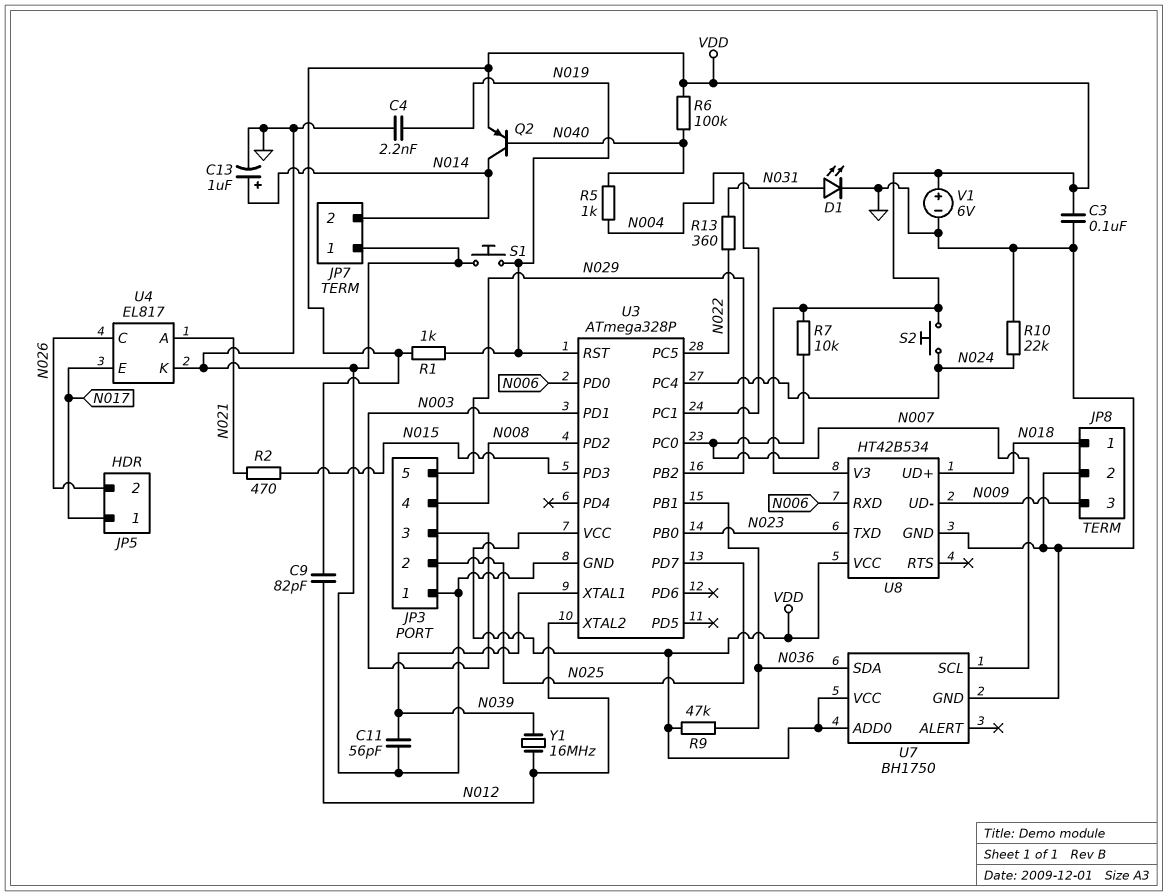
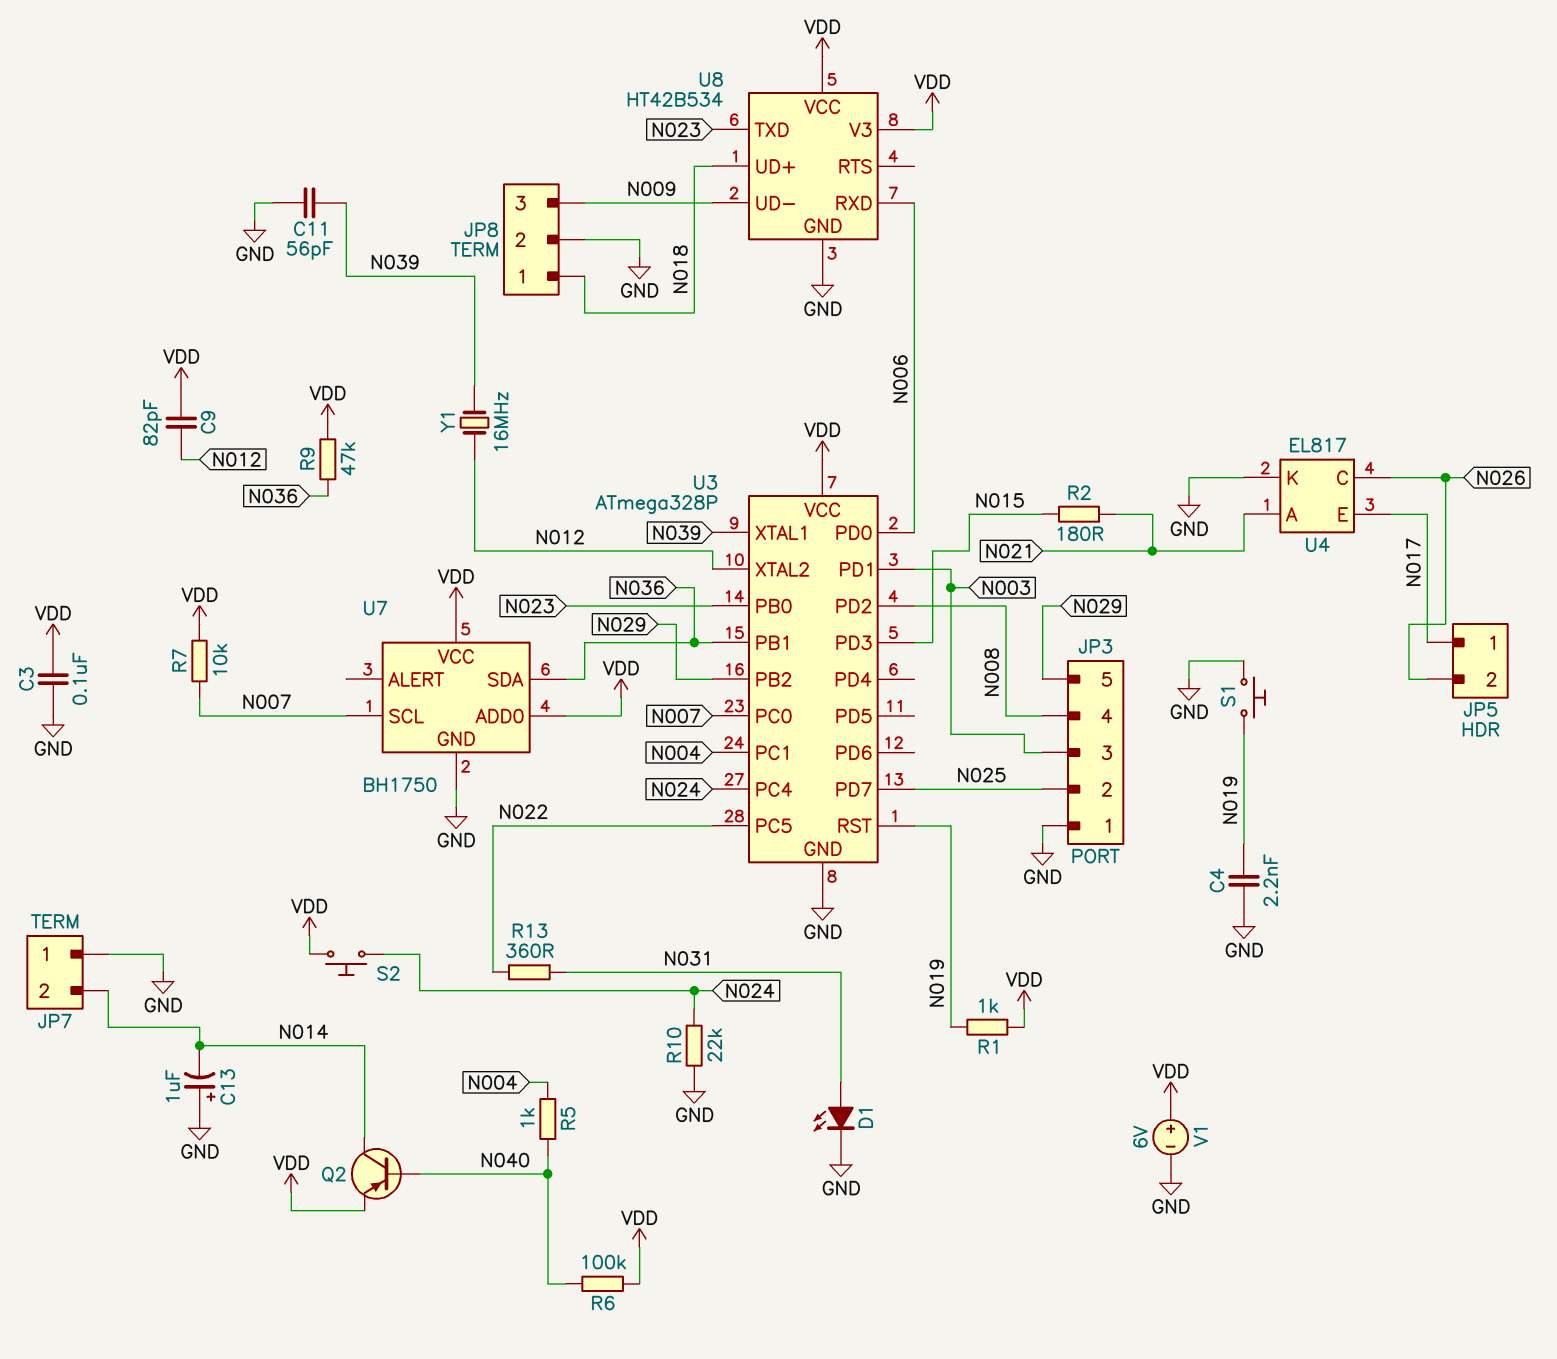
C13: 1uF (plus N014, minus GND) -> 1uF (plus GND, minus N014)
R2: 470 (N015, N021) -> 180 (N015, N021)

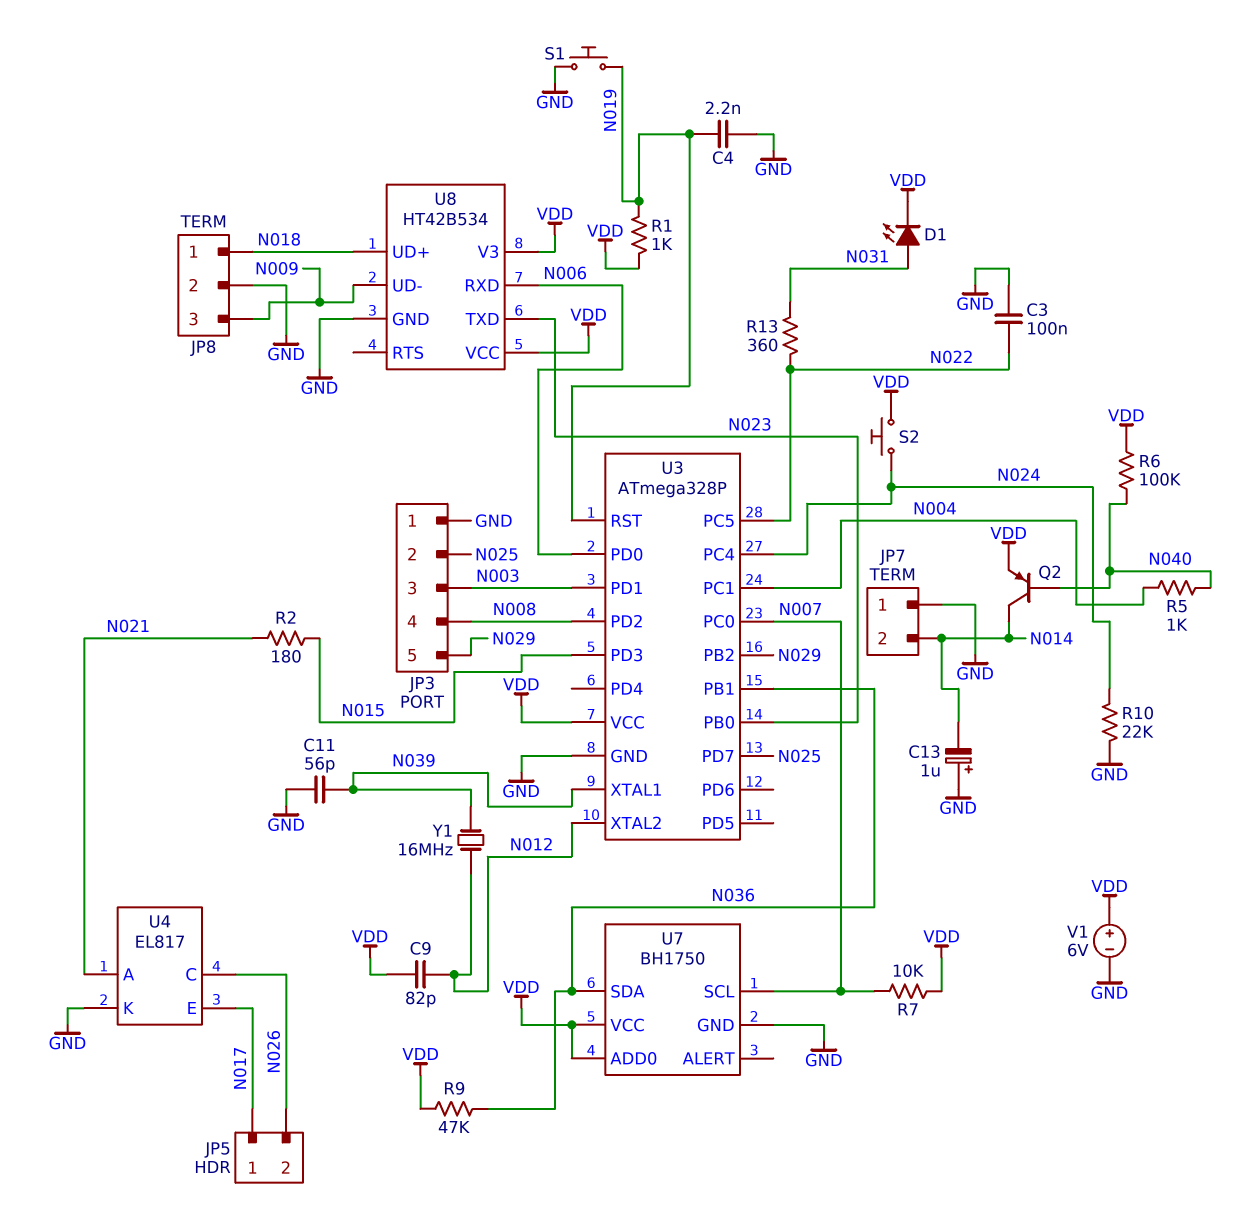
C3: 100nF (GND, VDD) -> 100nF (GND, N022)
D1: LED (A N031, K GND) -> LED (A N031, K VDD)

